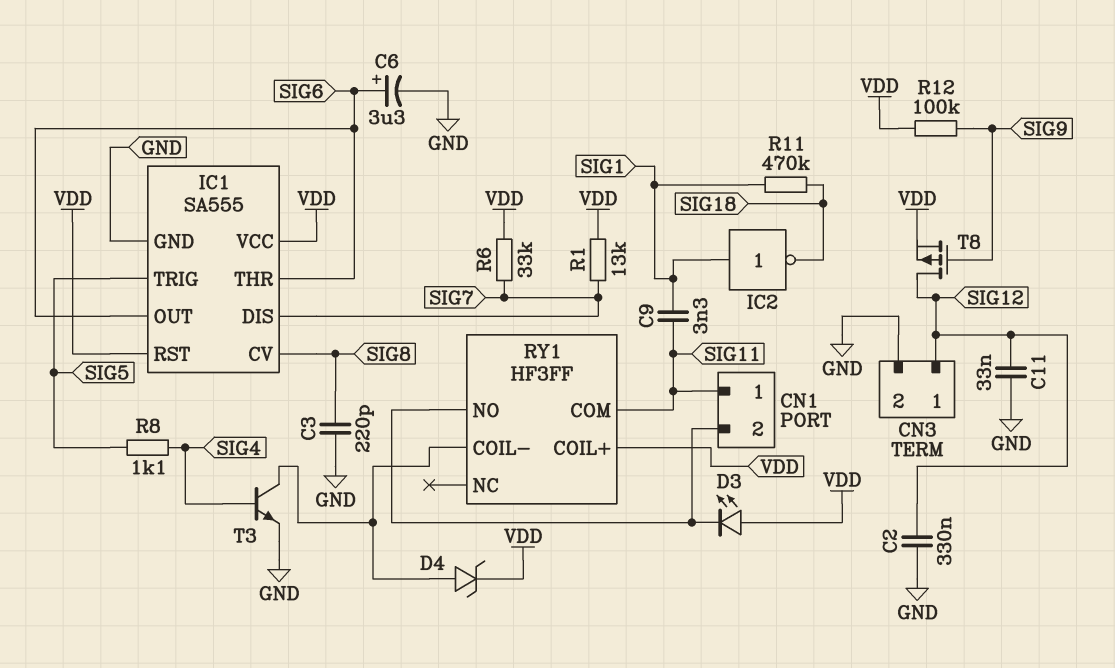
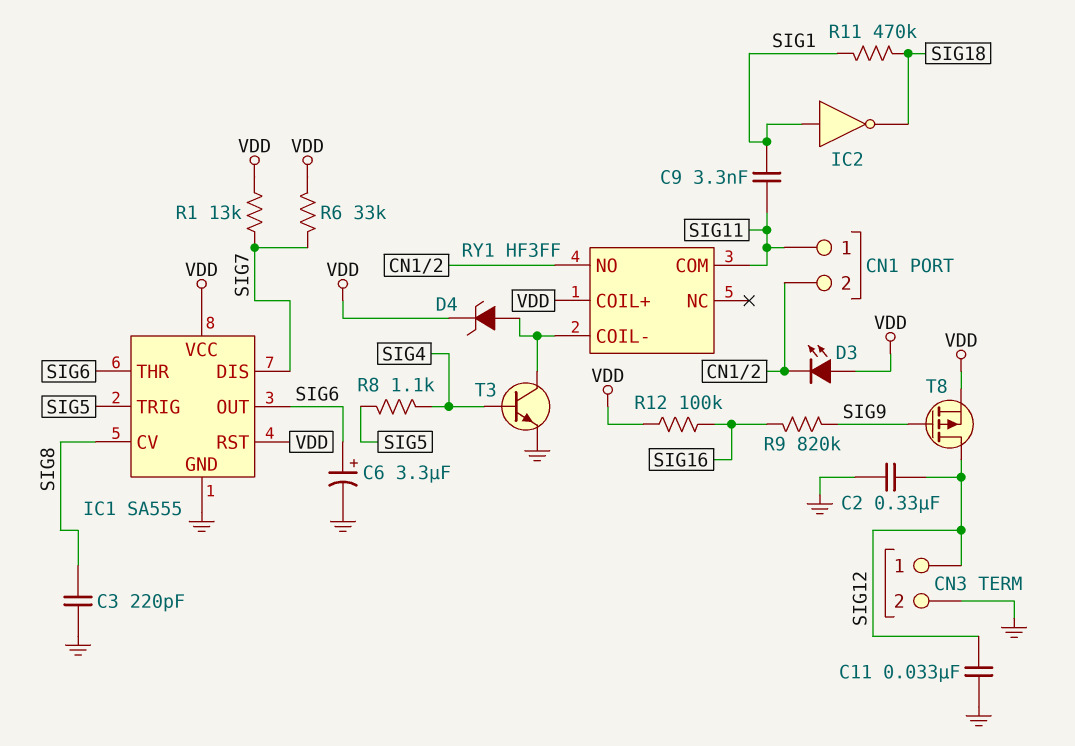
R9: none -> 820k (SIG9, SIG16)
R12: 100k (SIG9, VDD) -> 100k (SIG16, VDD)

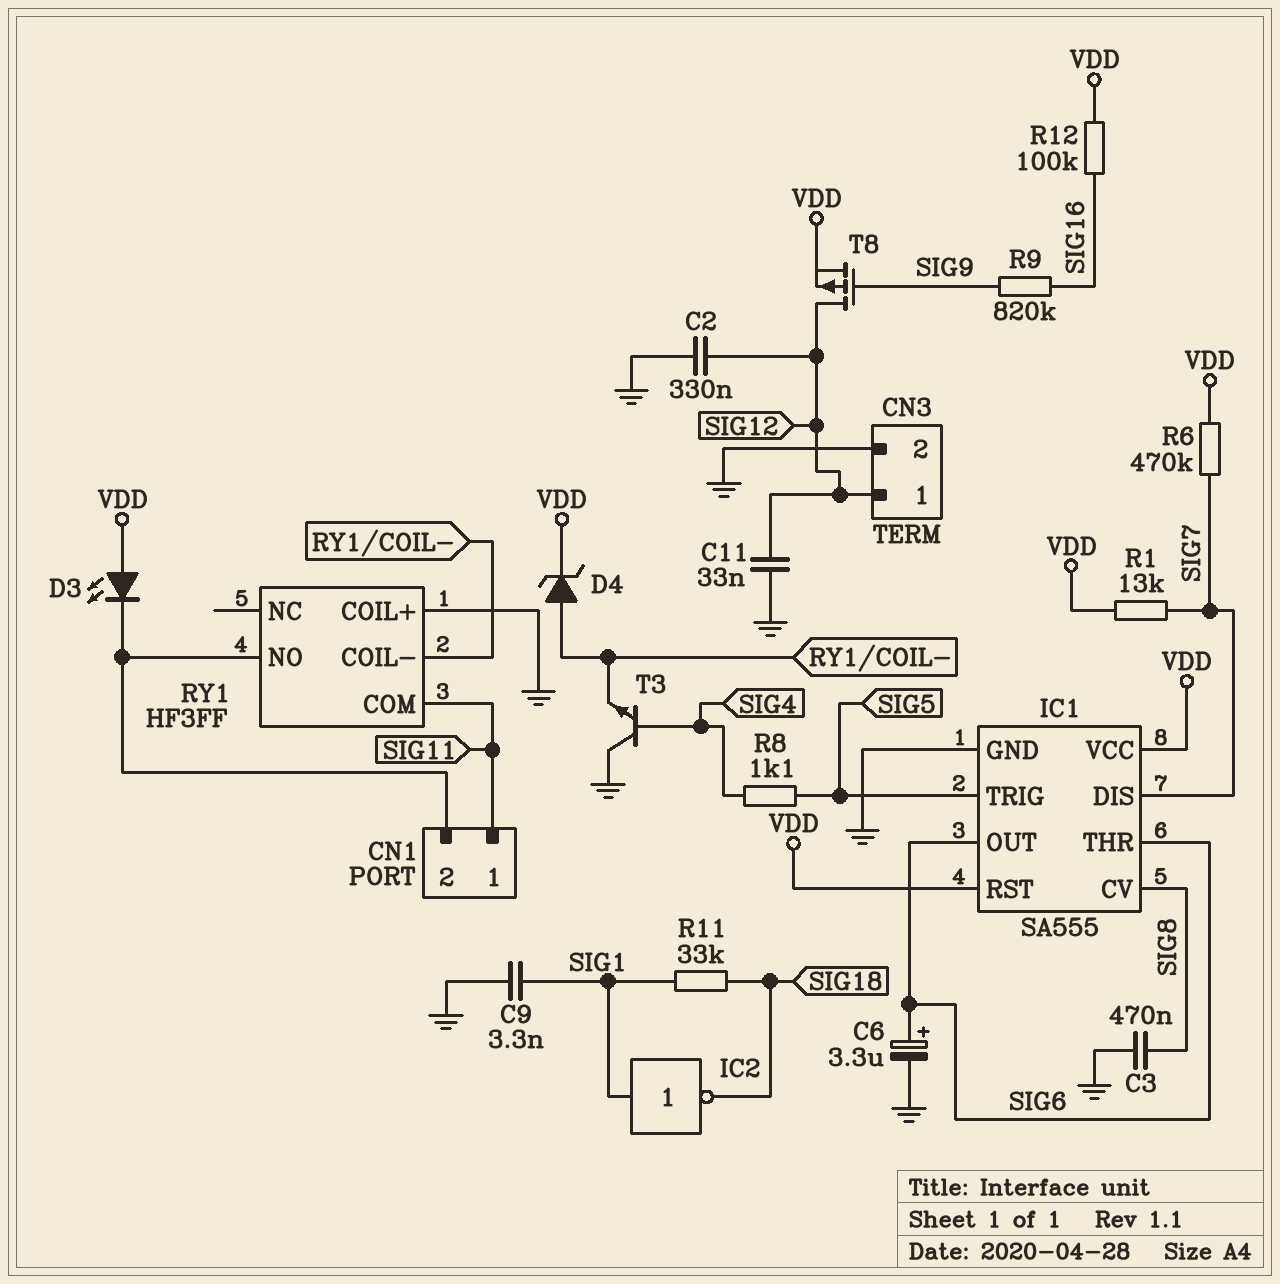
C3: 220pF (GND, SIG8) -> 470nF (GND, SIG8)
C9: 3.3nF (SIG1, SIG11) -> 3.3nF (GND, SIG1)
R6: 33k (SIG7, VDD) -> 470k (SIG7, VDD)
R11: 470k (SIG1, SIG18) -> 33k (SIG1, SIG18)
RY1 pin COIL+: VDD -> GND
T3: NPN (B SIG4, C RY1/COIL-, E GND) -> NPN (B SIG4, C GND, E RY1/COIL-)

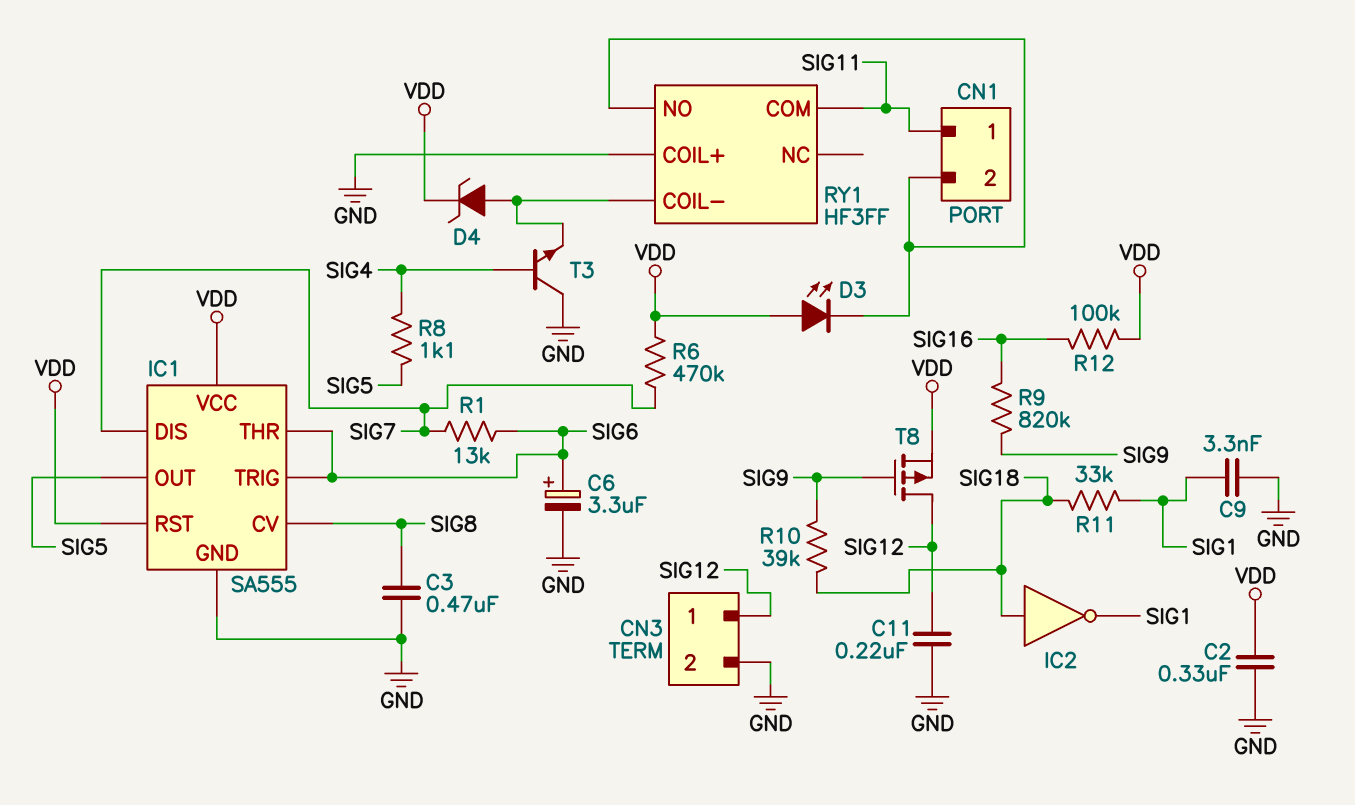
C2: 330nF (GND, SIG12) -> 330nF (GND, VDD)
C11: 33nF (GND, SIG12) -> 220nF (GND, SIG12)
IC1 pin OUT: SIG6 -> SIG5
IC1 pin TRIG: SIG5 -> SIG6
IC2: NOT (in SIG1, out SIG18) -> NOT (in SIG18, out SIG1)
R1: 13k (SIG7, VDD) -> 13k (SIG6, SIG7)
R10: none -> 39k (SIG9, SIG18)

